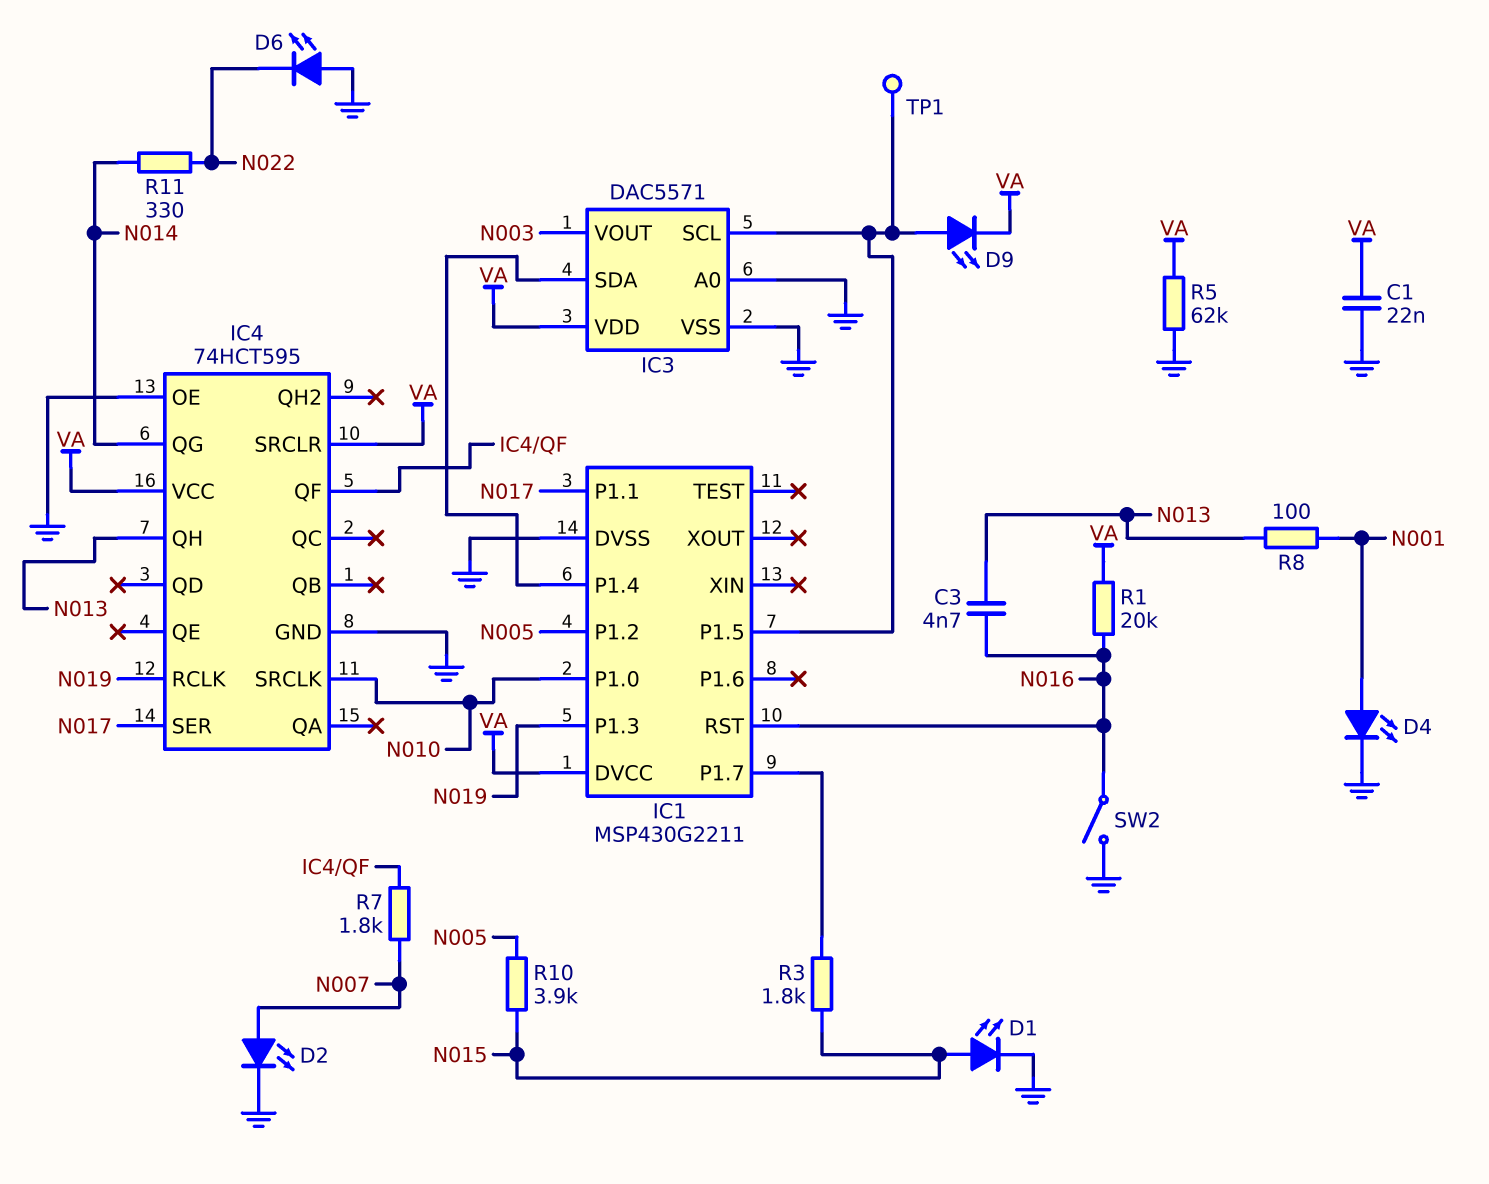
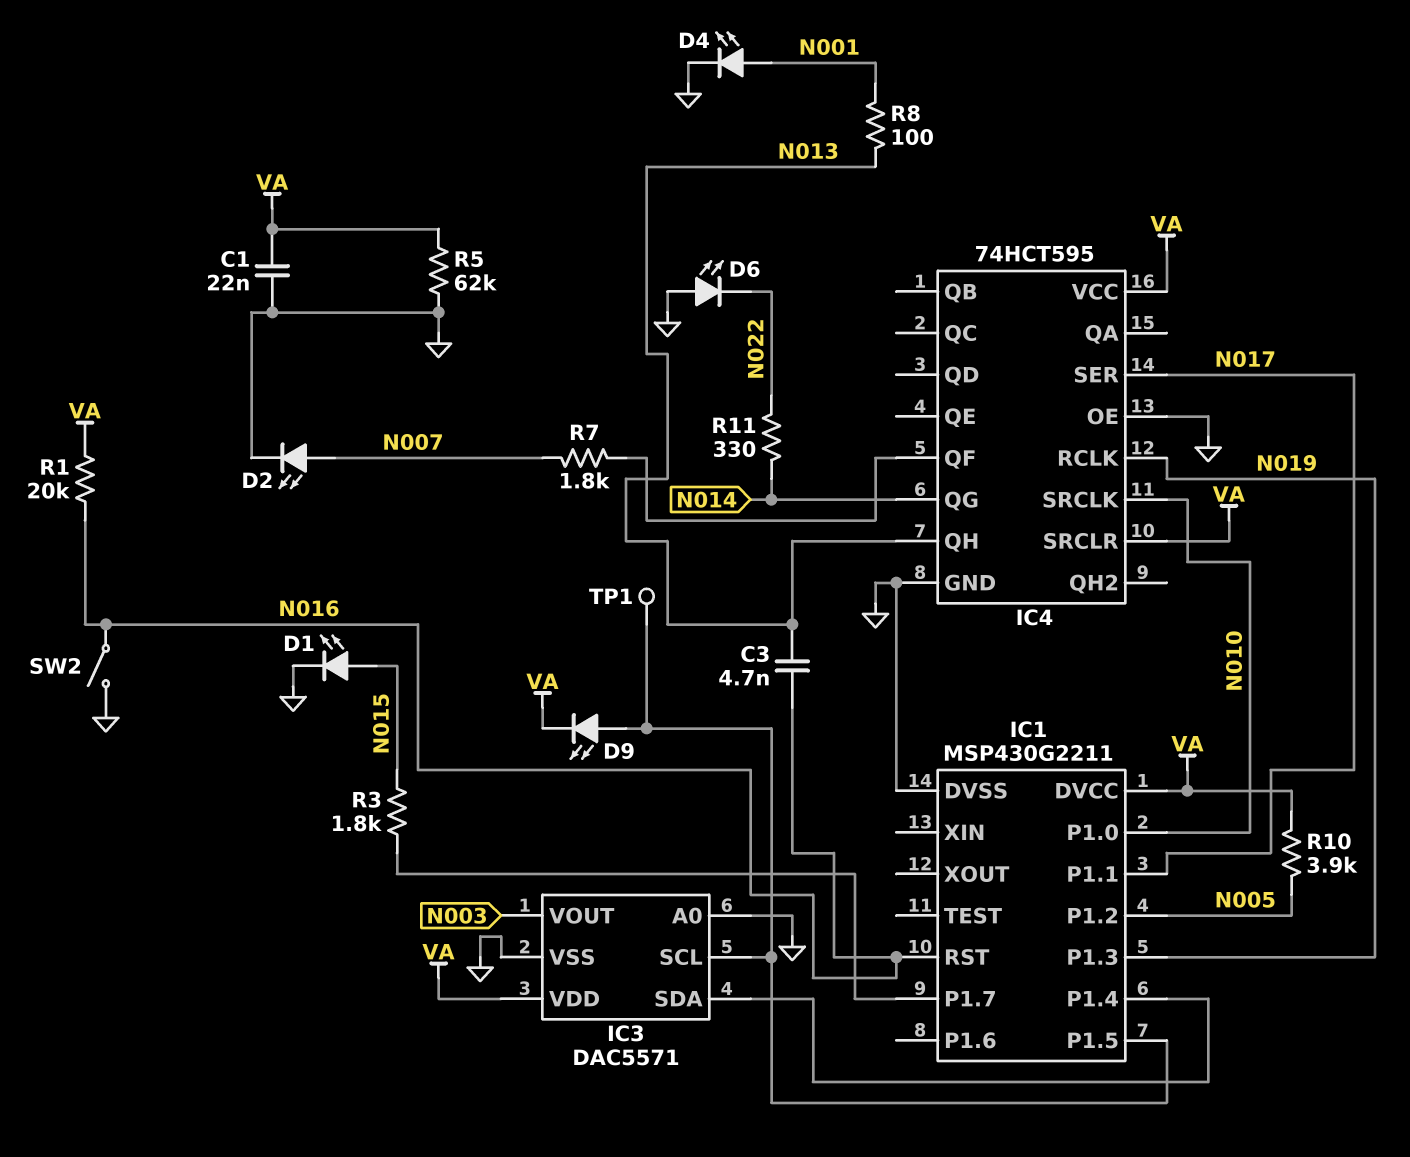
R10: 3.9k (N005, N015) -> 3.9k (N005, VA)

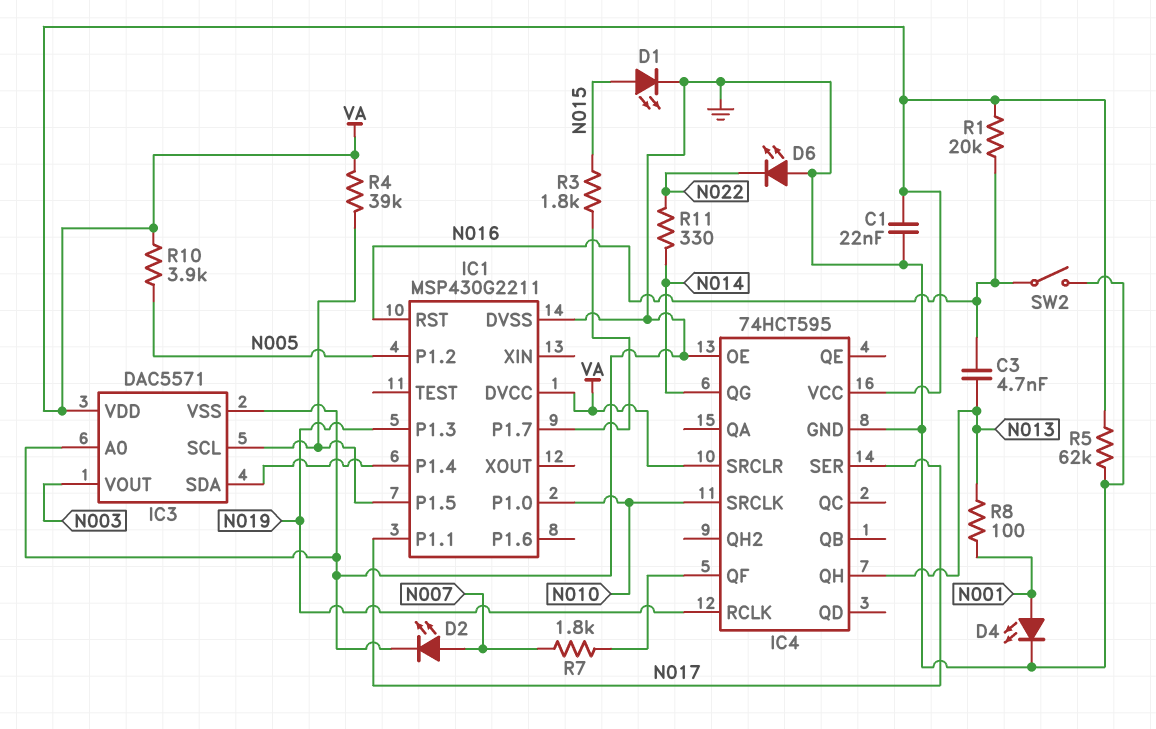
D9: LED (A IC1/P1.5, K VA) -> none
R4: none -> 39k (IC1/P1.5, VA)
TP1: test point (IC1/P1.5) -> none

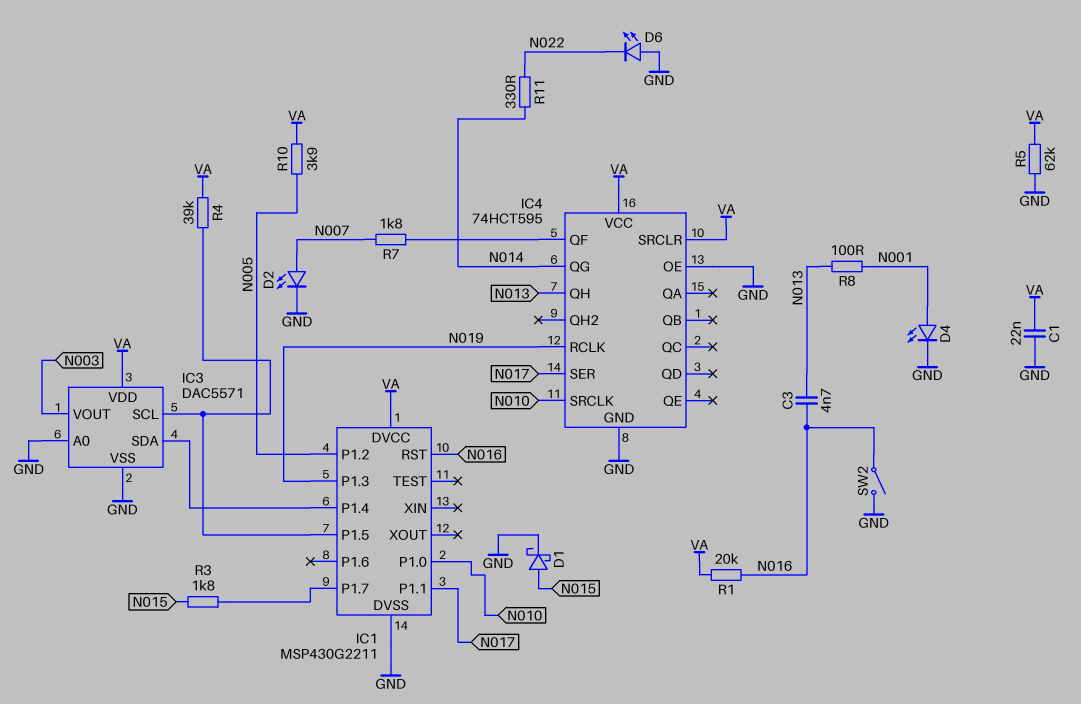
D1: LED (A N015, K GND) -> schottky (A N015, K GND)

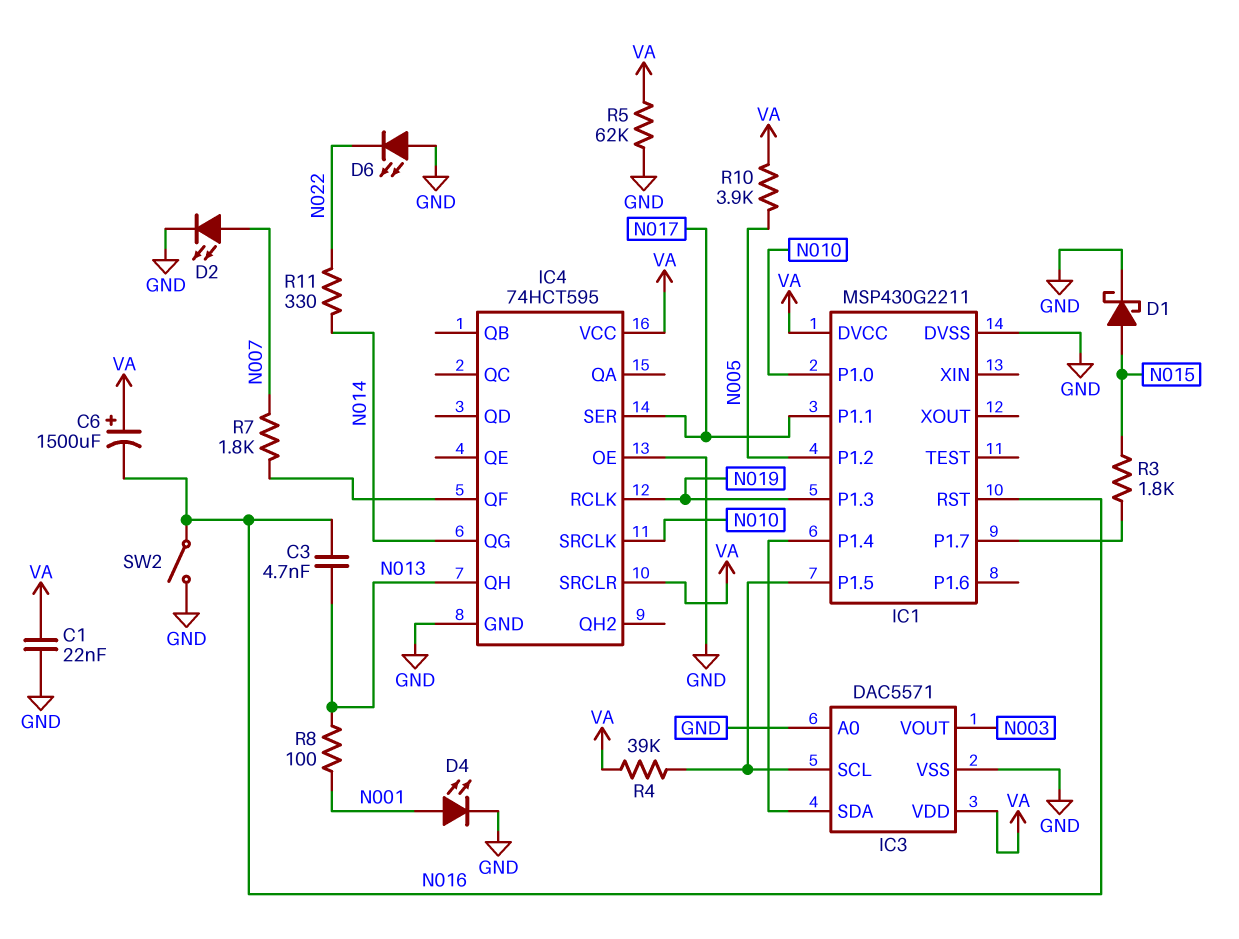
C6: none -> 1500uF (plus VA, minus N016)
R1: 20k (N016, VA) -> none

